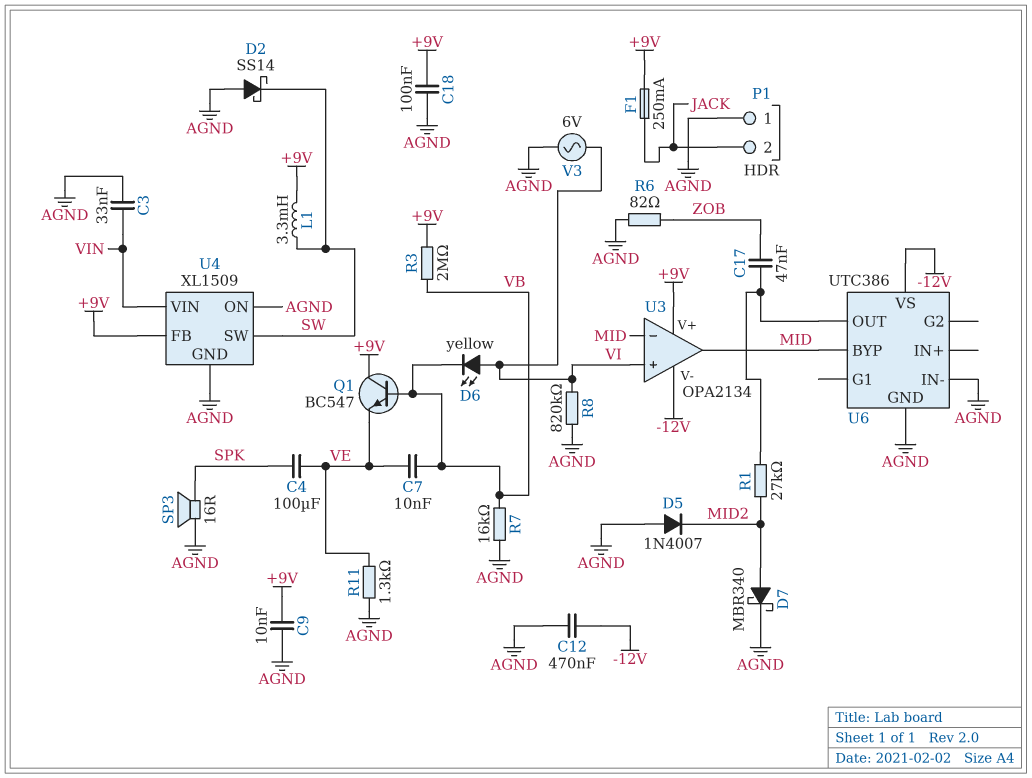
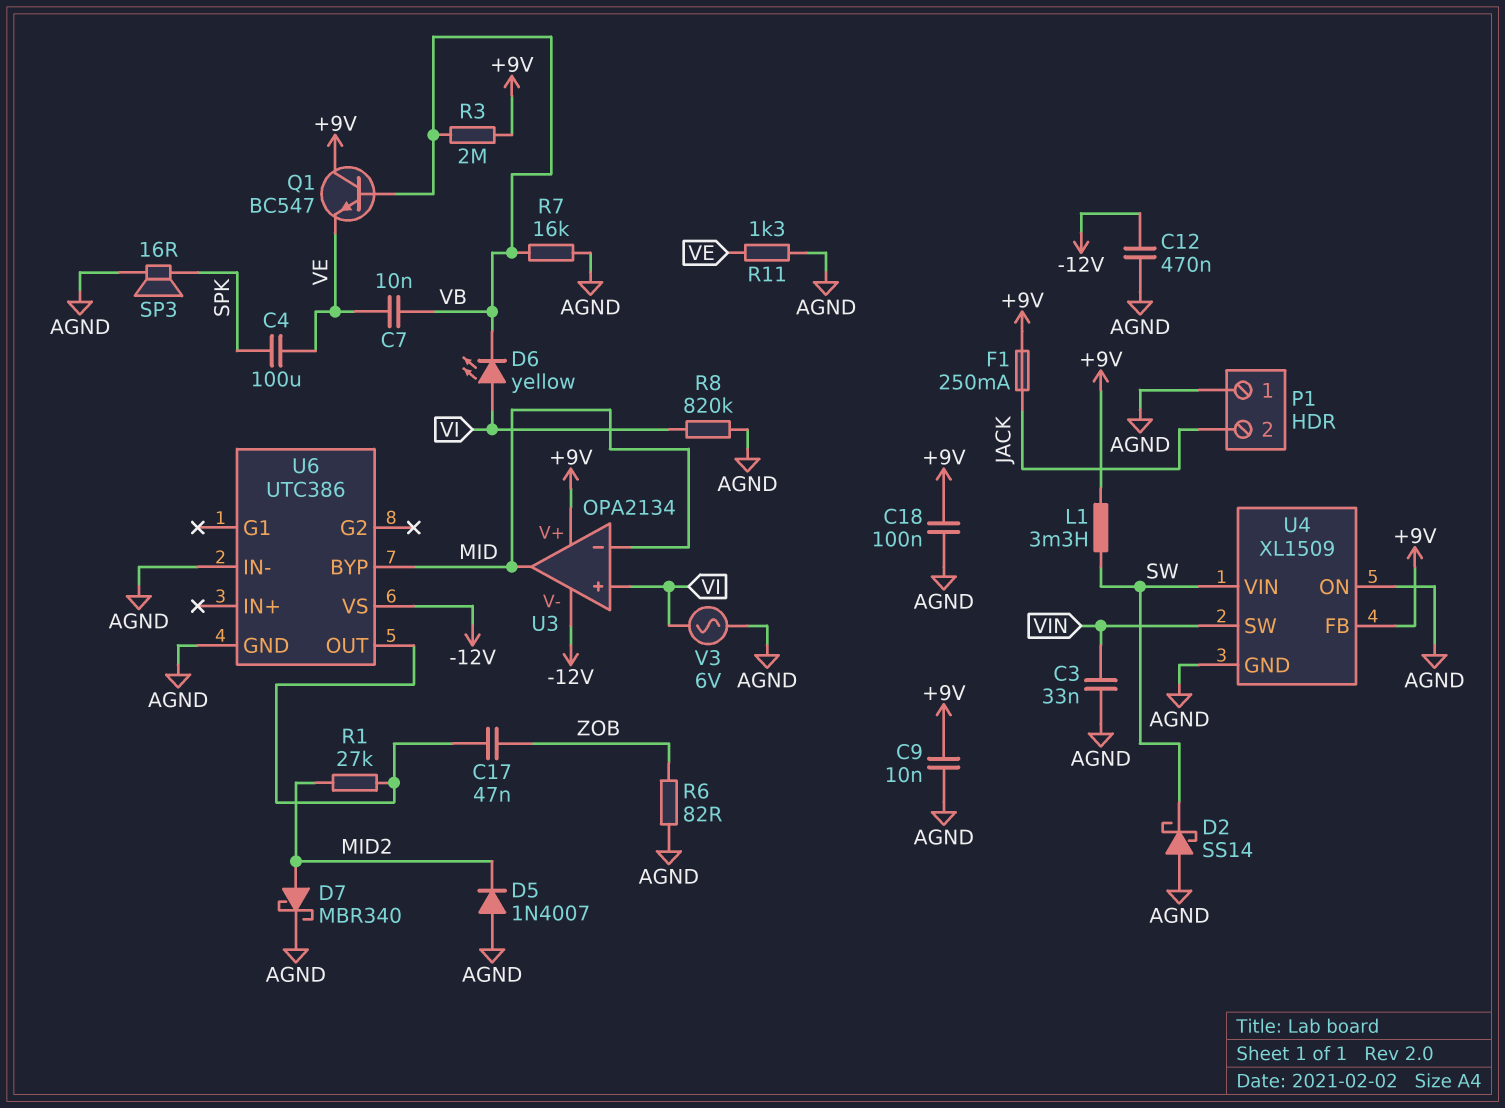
U4 pin SW: SW -> VIN
U4 pin VIN: VIN -> SW

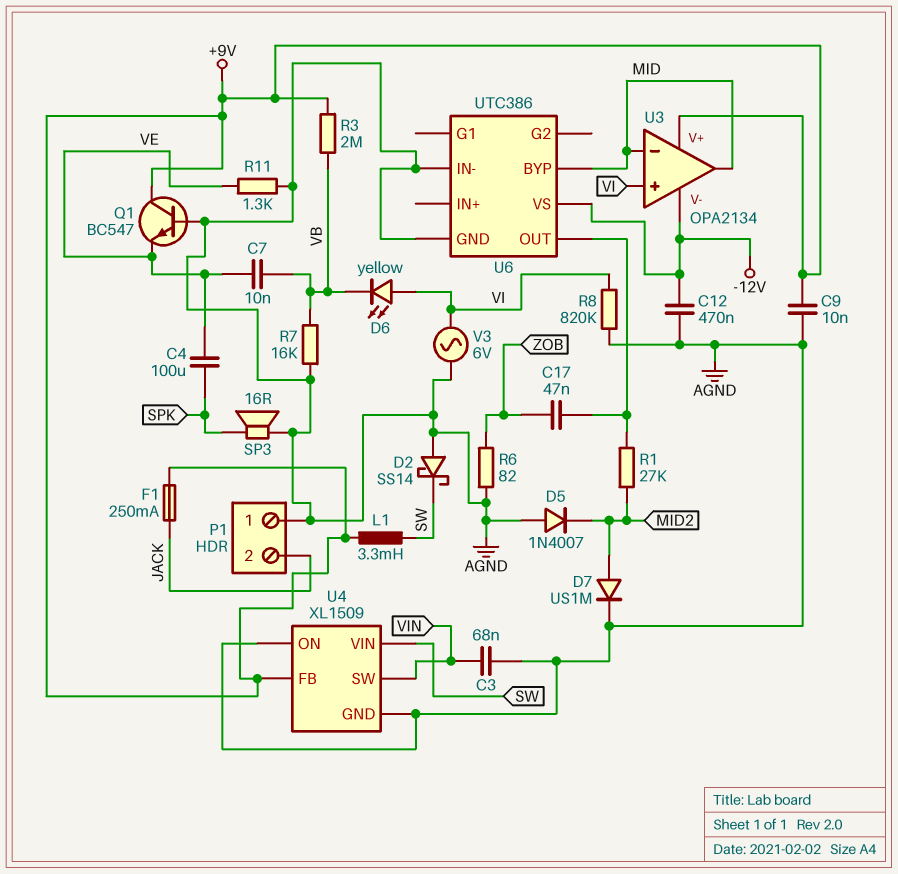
C3: 33nF (AGND, VIN) -> 68nF (AGND, VIN)
C18: 100nF (+9V, AGND) -> none
D7: schottky MBR340 (A MID2, K AGND) -> diode US1M (A MID2, K AGND)
Q1: NPN BC547 (B VB, C +9V, E VE) -> NPN BC547 (B AGND, C +9V, E VE)

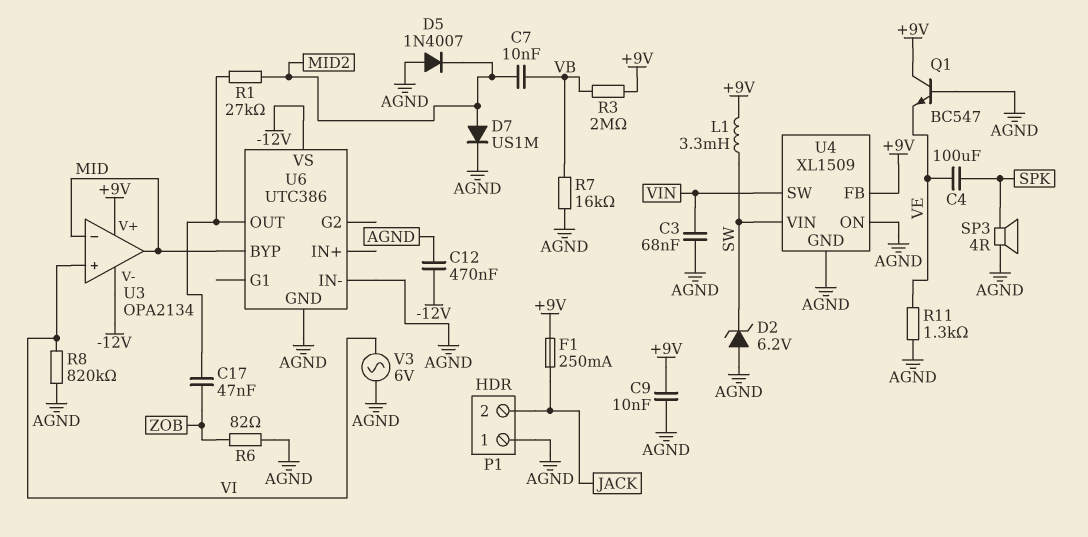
C7: 10nF (VB, VE) -> 10nF (MID2, VB)
D2: schottky SS14 (A AGND, K SW) -> zener 6.2V (A AGND, K SW)
D6: LED yellow (A VI, K VB) -> none
SP3: speaker 16R (AGND, SPK) -> speaker 4R (AGND, SPK)

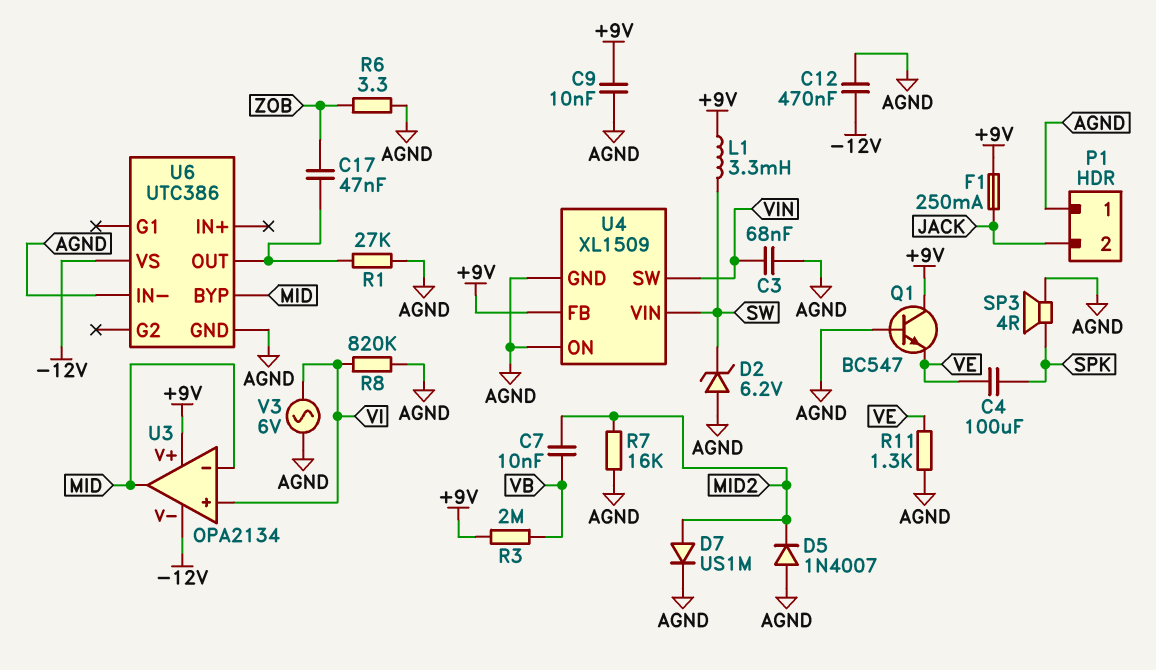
R1: 27k (MID2, U6/OUT) -> 27k (AGND, U6/OUT)
R6: 82 (AGND, ZOB) -> 3.3 (AGND, ZOB)
R7: 16k (AGND, VB) -> 16k (AGND, MID2)

